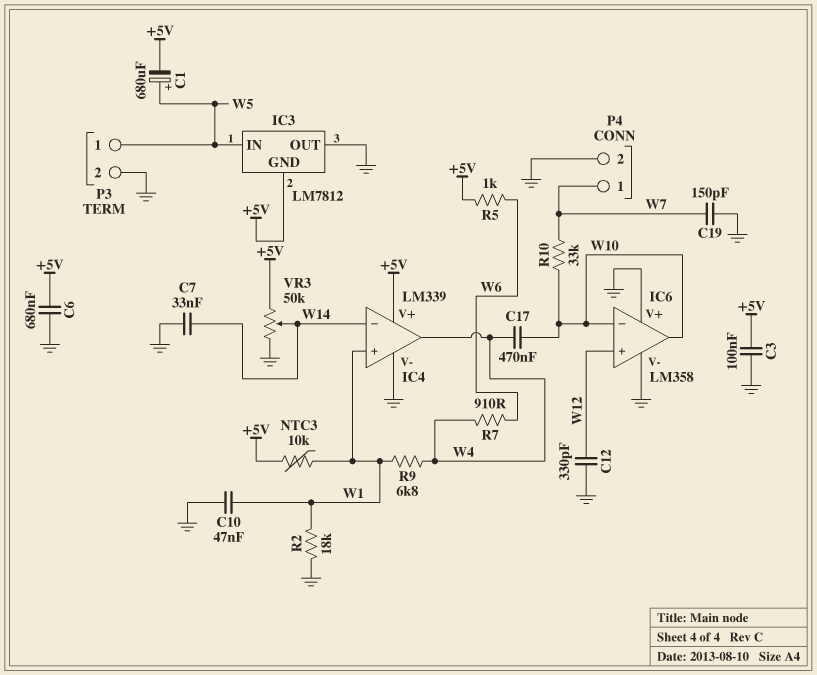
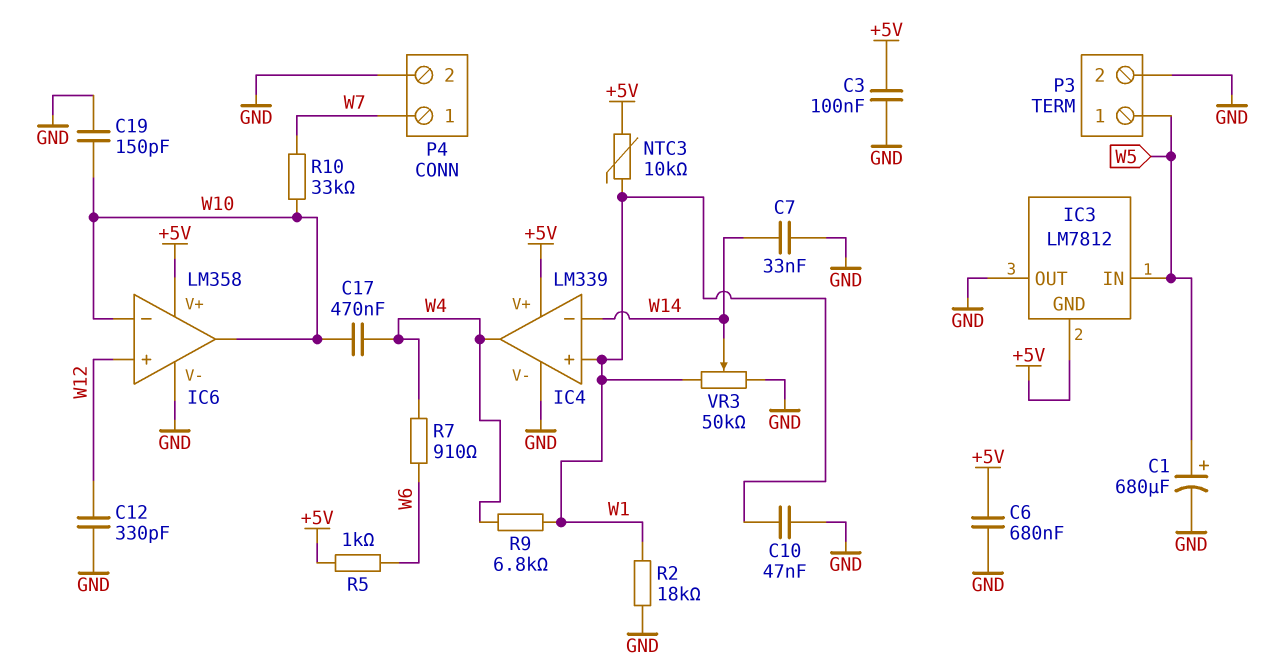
C1: 680uF (plus W5, minus +5V) -> 680uF (plus W5, minus GND)
C19: 150pF (GND, W7) -> 150pF (GND, W10)
IC6 pin V+: GND -> +5V
VR3: 50k (+5V, GND, wiper W14) -> 50k (GND, W1, wiper W14)

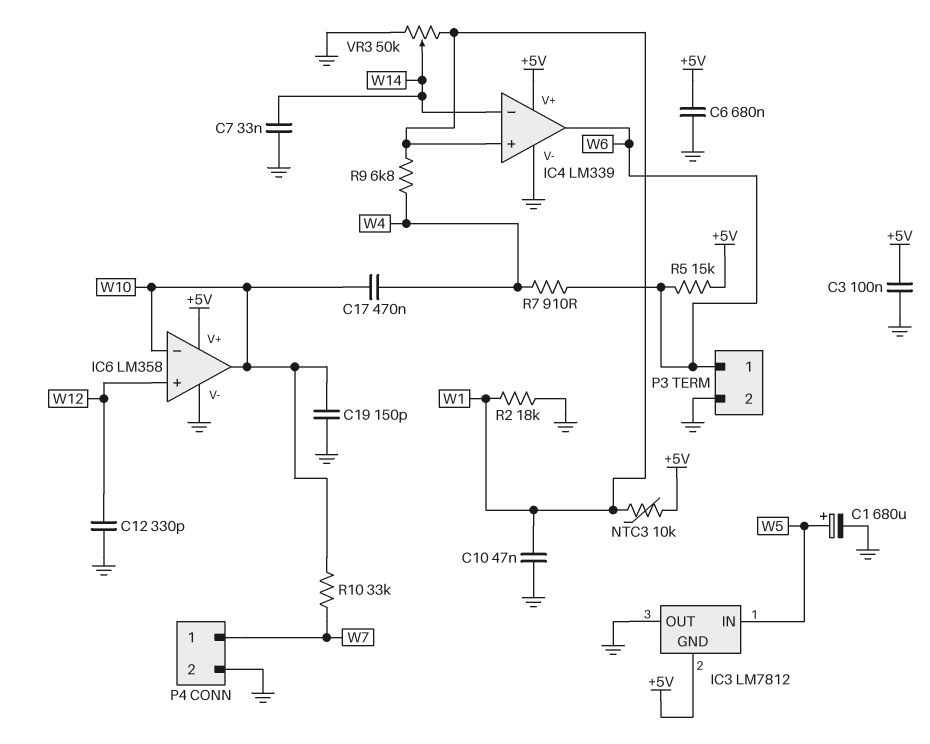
IC4 pin out: W4 -> W6
P3 pin 1: W5 -> W6
R5: 1k (+5V, W6) -> 15k (+5V, W6)

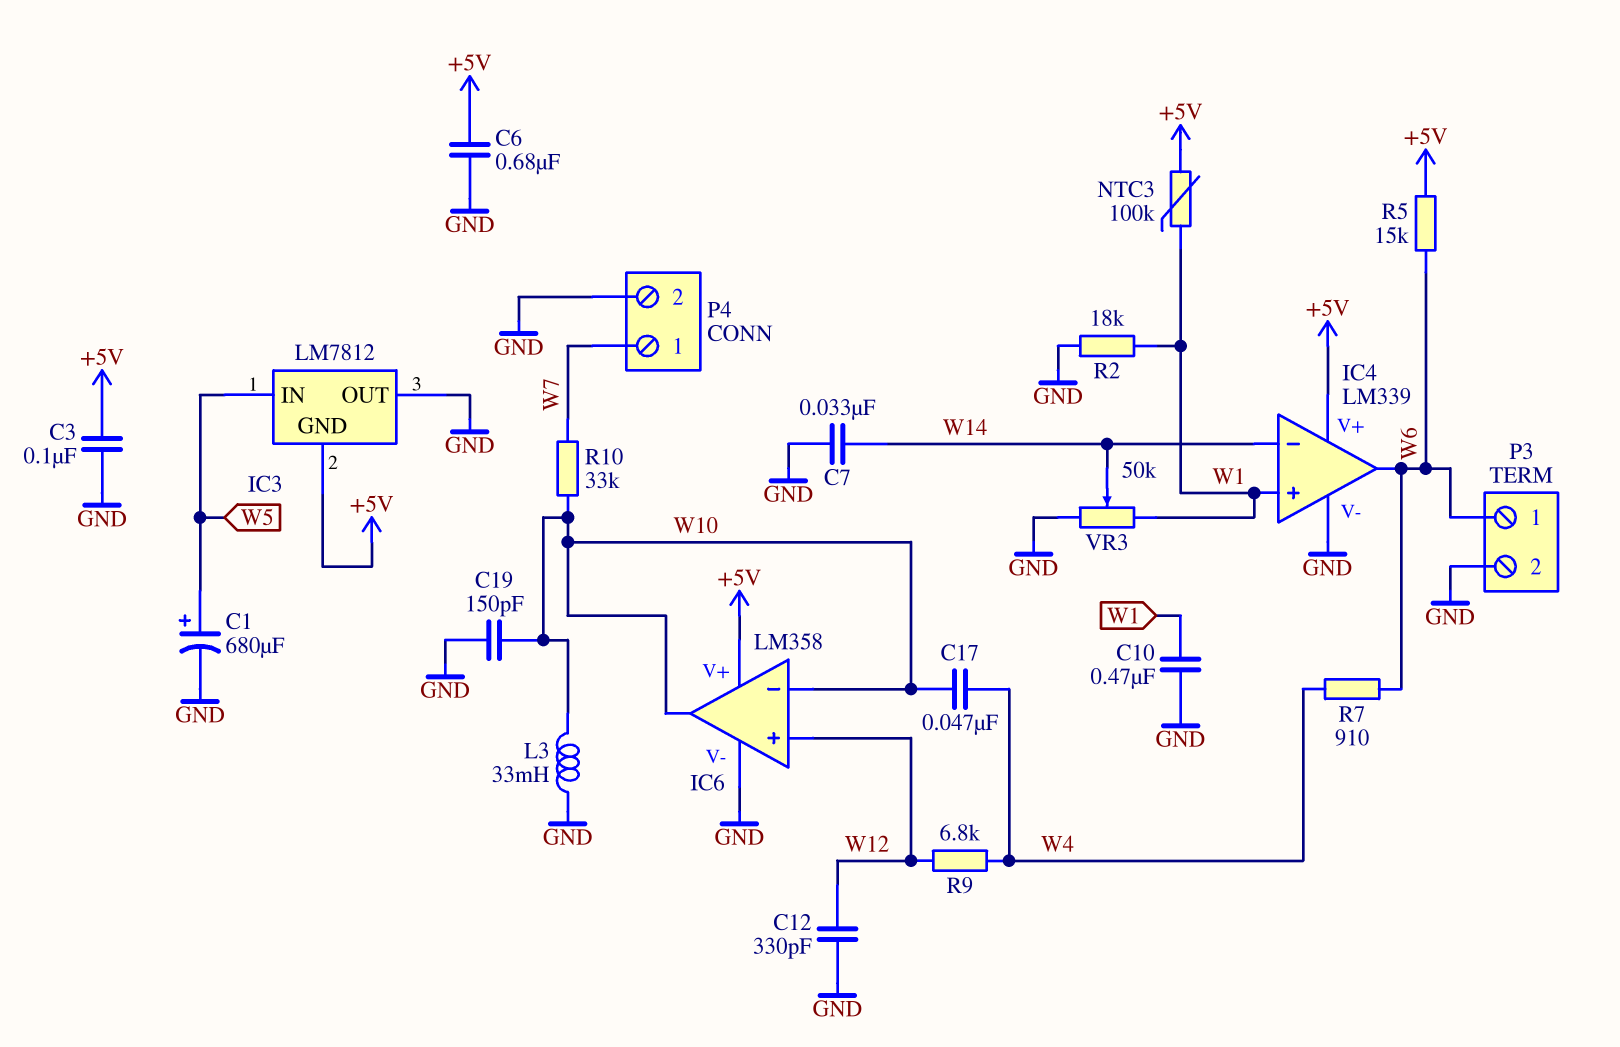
C10: 47nF (GND, W1) -> 470nF (GND, W1)
C17: 470nF (W4, W10) -> 47nF (W4, W10)
L3: none -> 33mH (GND, W10)
NTC3: 10k (+5V, W1) -> 100k (+5V, W1)
R9: 6.8k (W1, W4) -> 6.8k (W4, W12)

